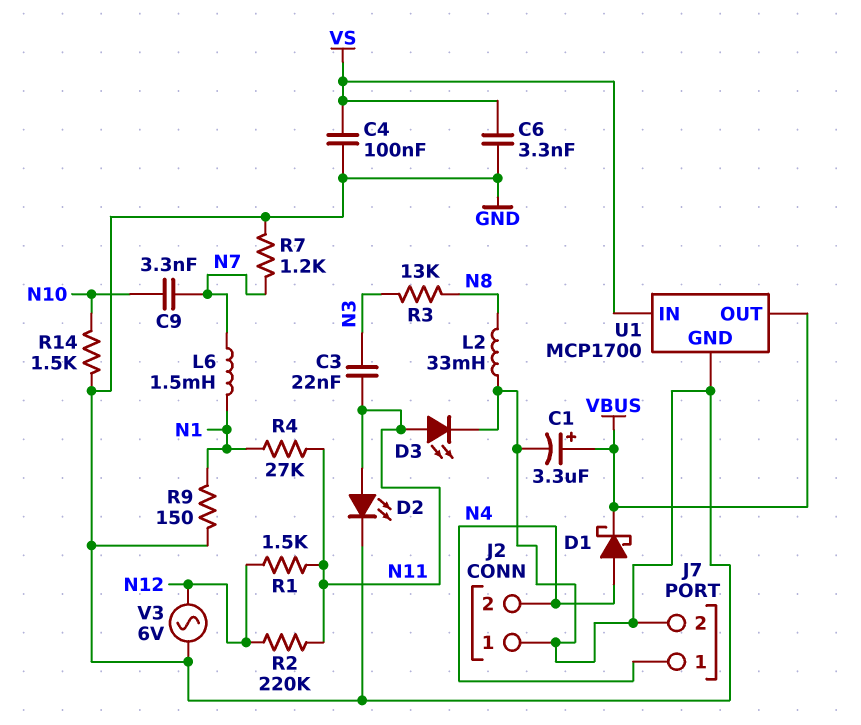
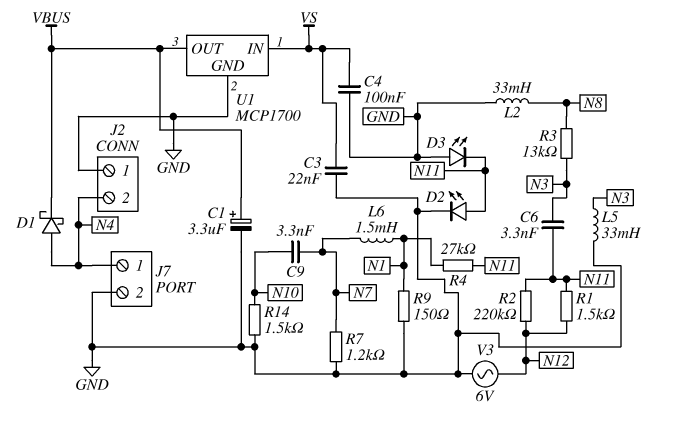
C3: 22nF (N3, N11) -> 22nF (GND, VS)
C6: 3.3nF (GND, VS) -> 3.3nF (N3, N11)
D3: LED (A N11, K GND) -> LED (A GND, K N11)
L5: none -> 33mH (GND, N3)

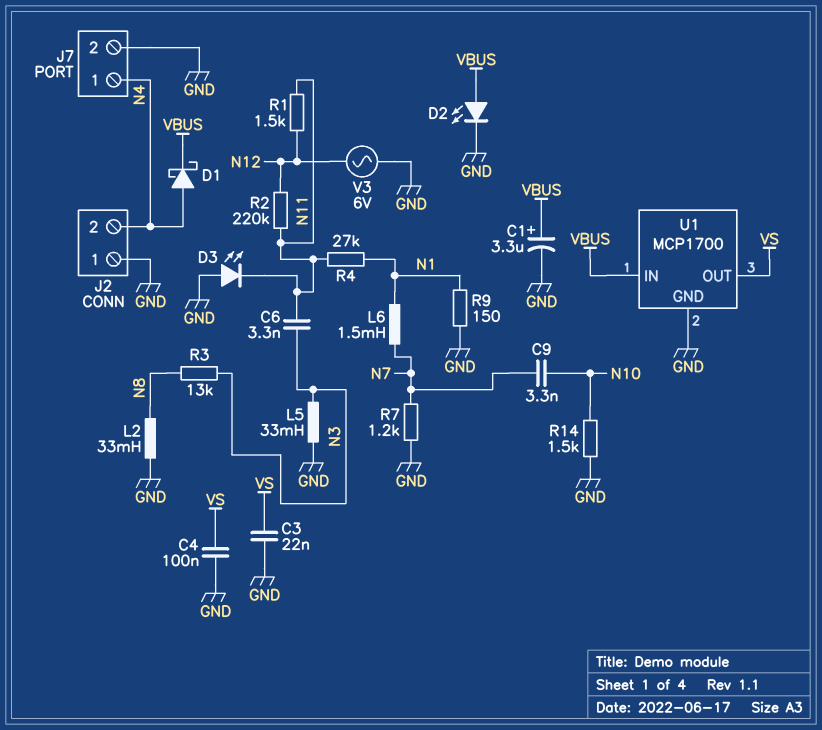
D2: LED (A N11, K GND) -> LED (A VBUS, K GND)
U1 pin IN: VS -> VBUS
U1 pin OUT: VBUS -> VS

